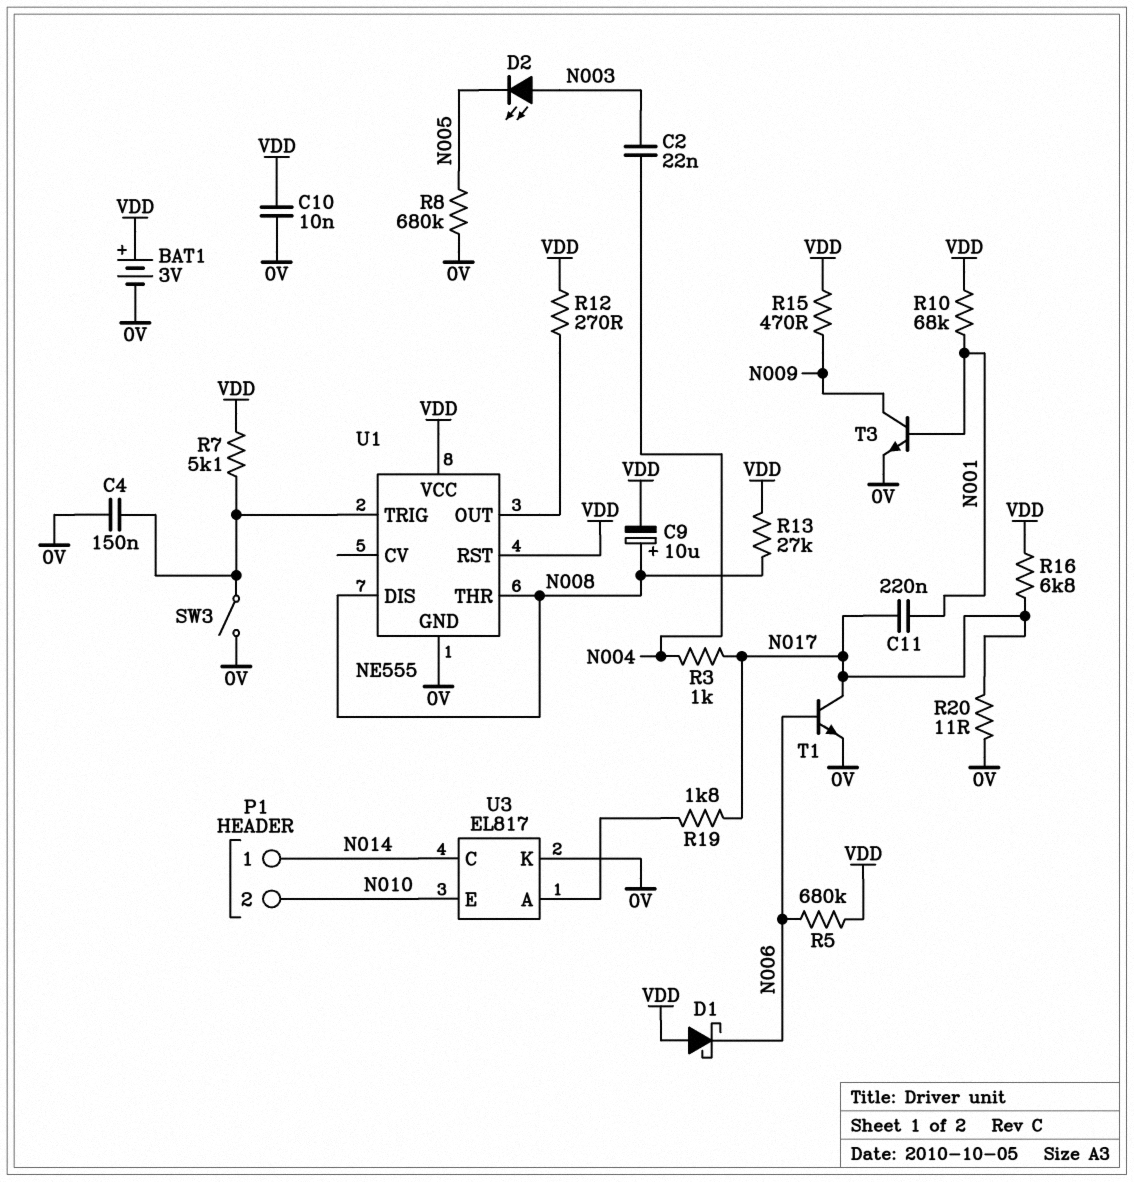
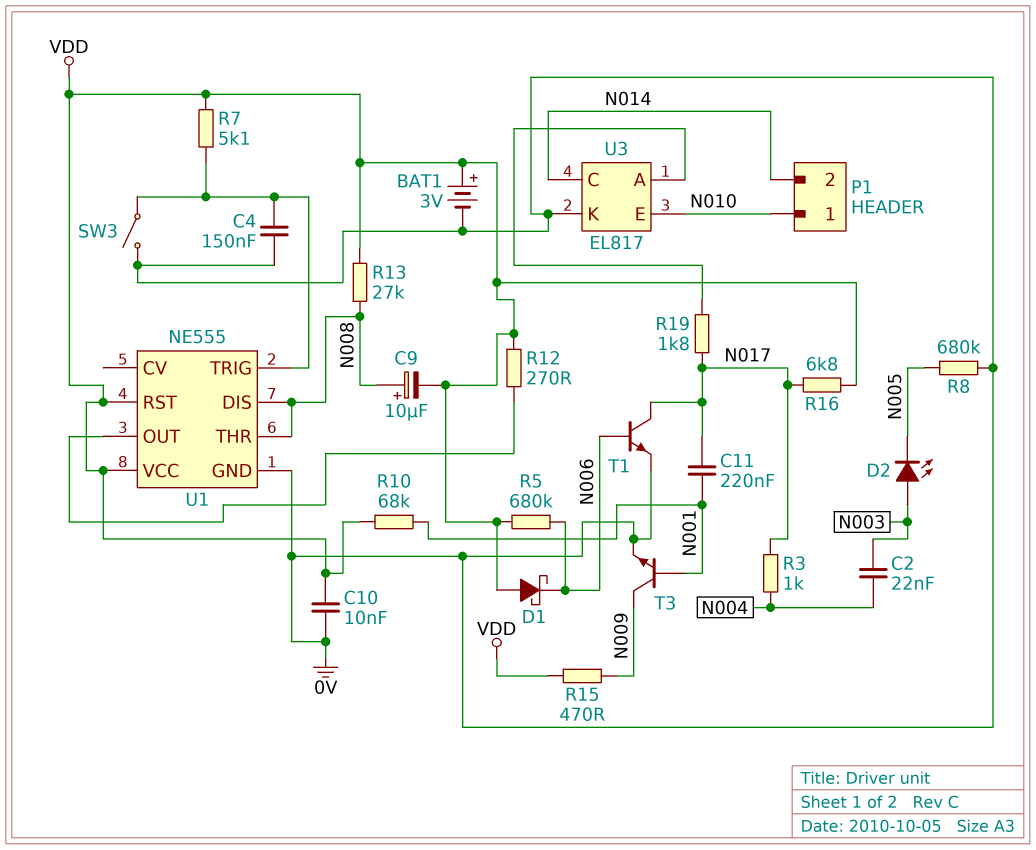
P1 pin 1: N014 -> N010
P1 pin 2: N010 -> N014
R20: 11 (0V, N017) -> none

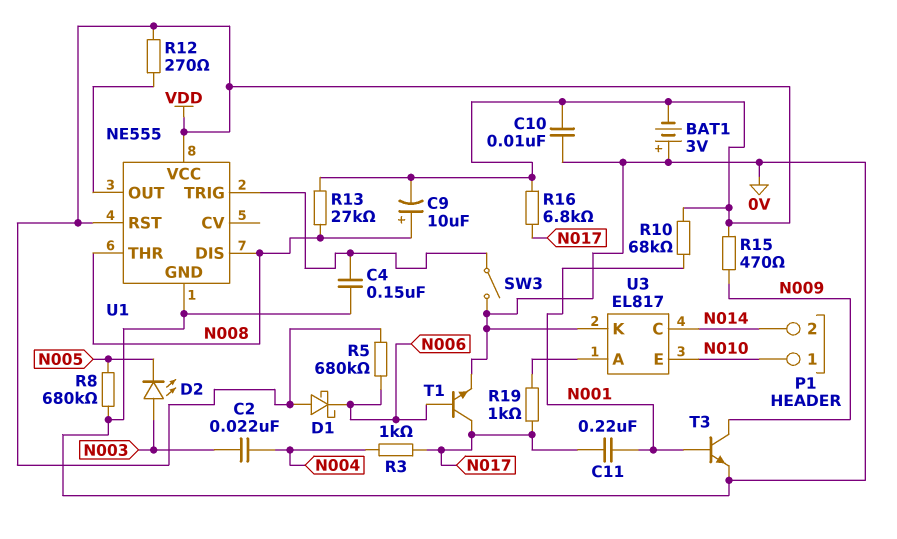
BAT1: 3V (plus VDD, minus 0V) -> 3V (plus 0V, minus VDD)
R7: 5.1k (U1/TRIG, VDD) -> none
R19: 1.8k (N017, U3/A) -> 1k (N017, U3/A)

